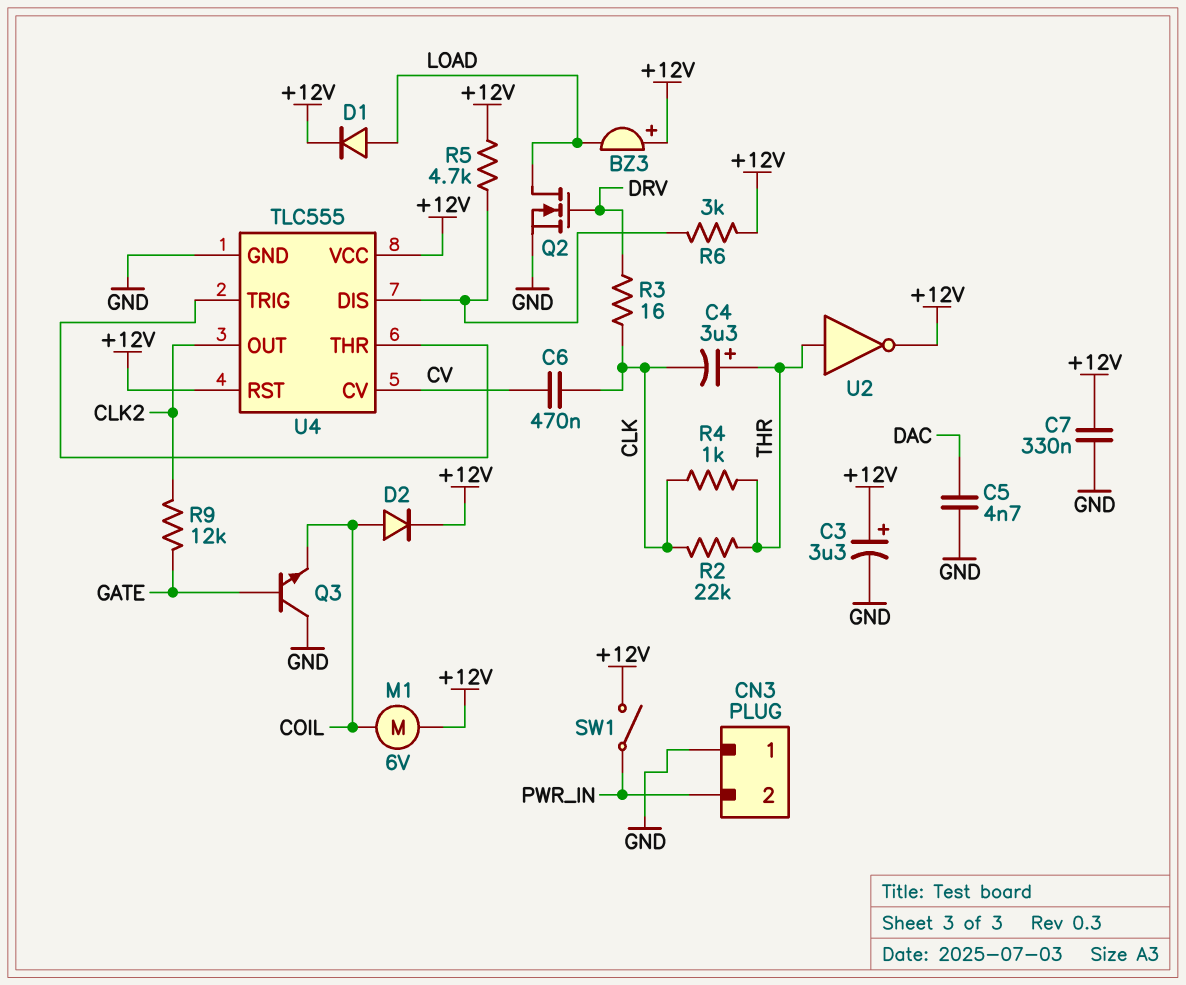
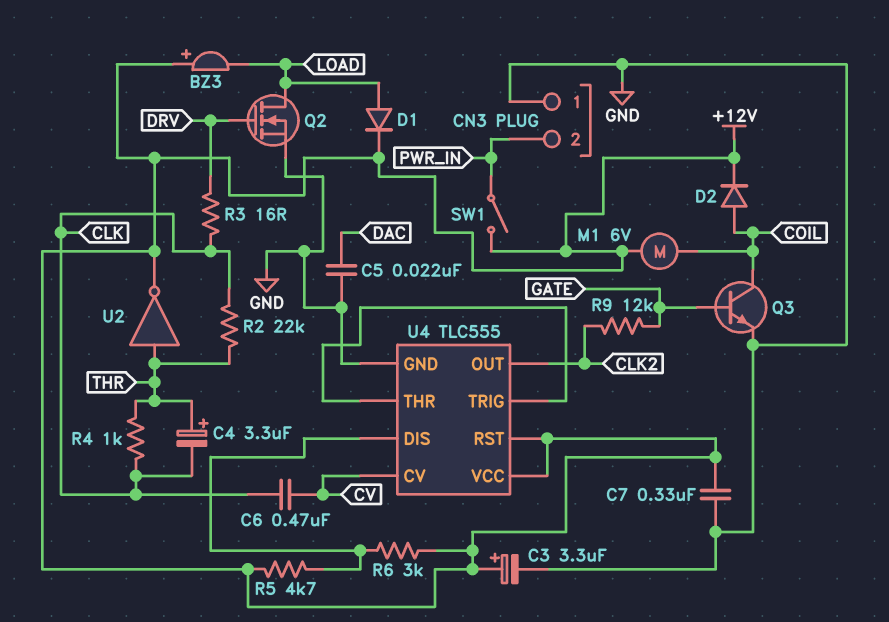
C5: 4.7nF (DAC, GND) -> 22nF (DAC, GND)
Q3: NPN (B GATE, C GND, E COIL) -> NPN (B GATE, C COIL, E GND)

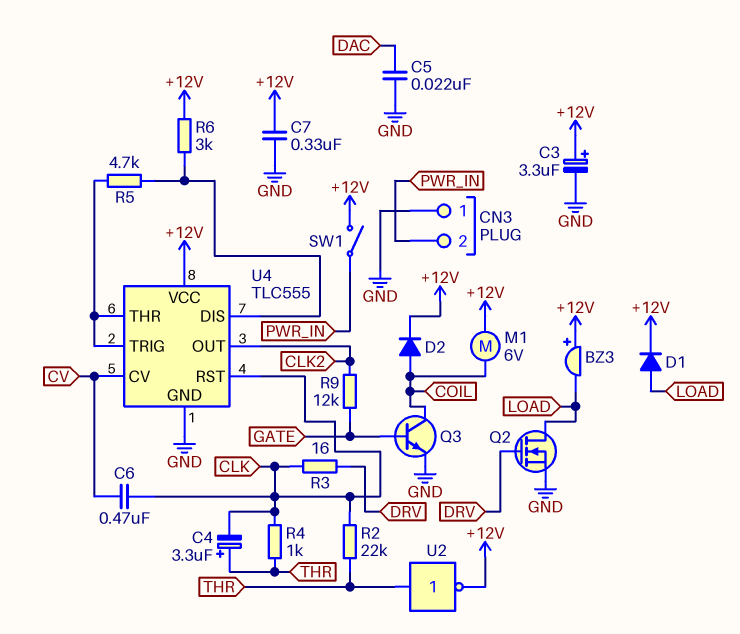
R5: 4.7k (+12V, U4/DIS) -> 4.7k (U4/DIS, U4/THR)
U4 pin RST: +12V -> CLK

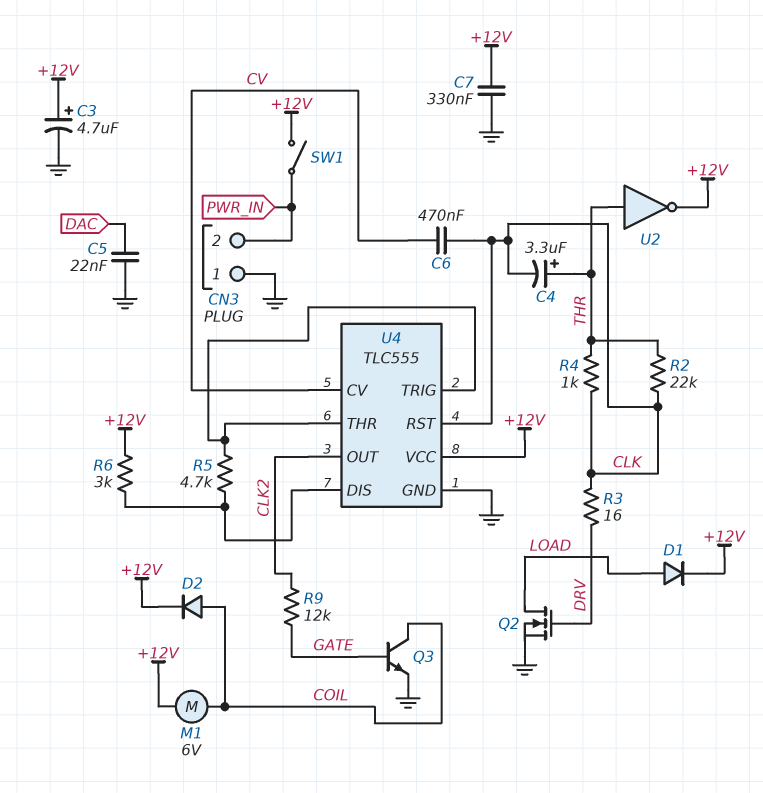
BZ3: buzzer (plus +12V, minus LOAD) -> none
C3: 3.3uF (plus +12V, minus GND) -> 4.7uF (plus +12V, minus GND)

